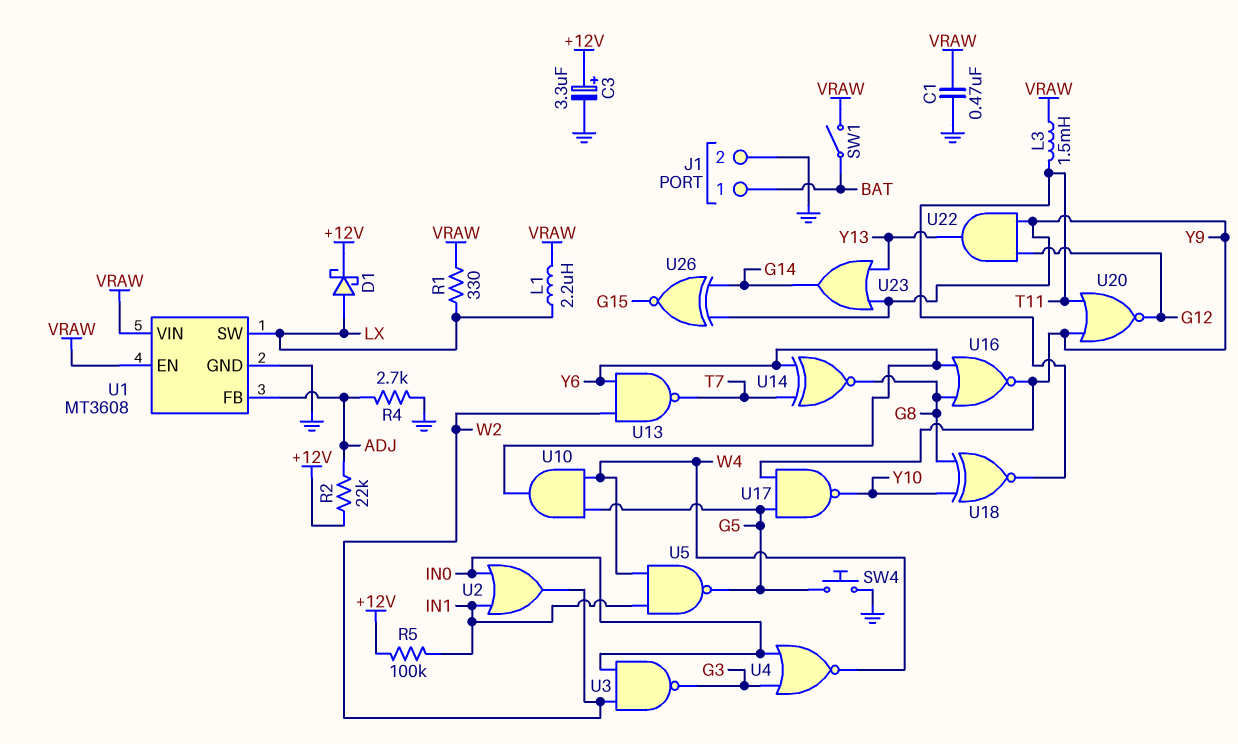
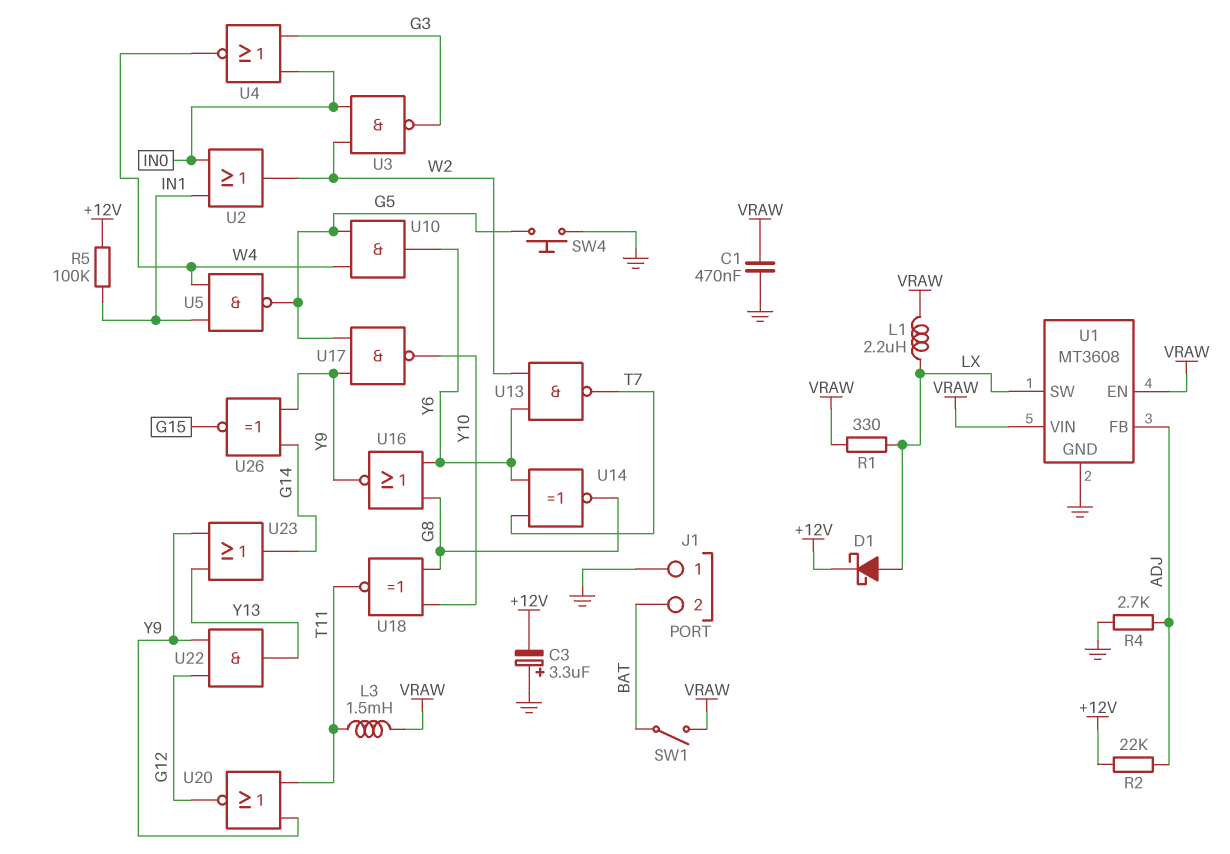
C3: 3.3uF (plus +12V, minus GND) -> 3.3uF (plus GND, minus +12V)
J1 pin 1: BAT -> GND
J1 pin 2: GND -> BAT

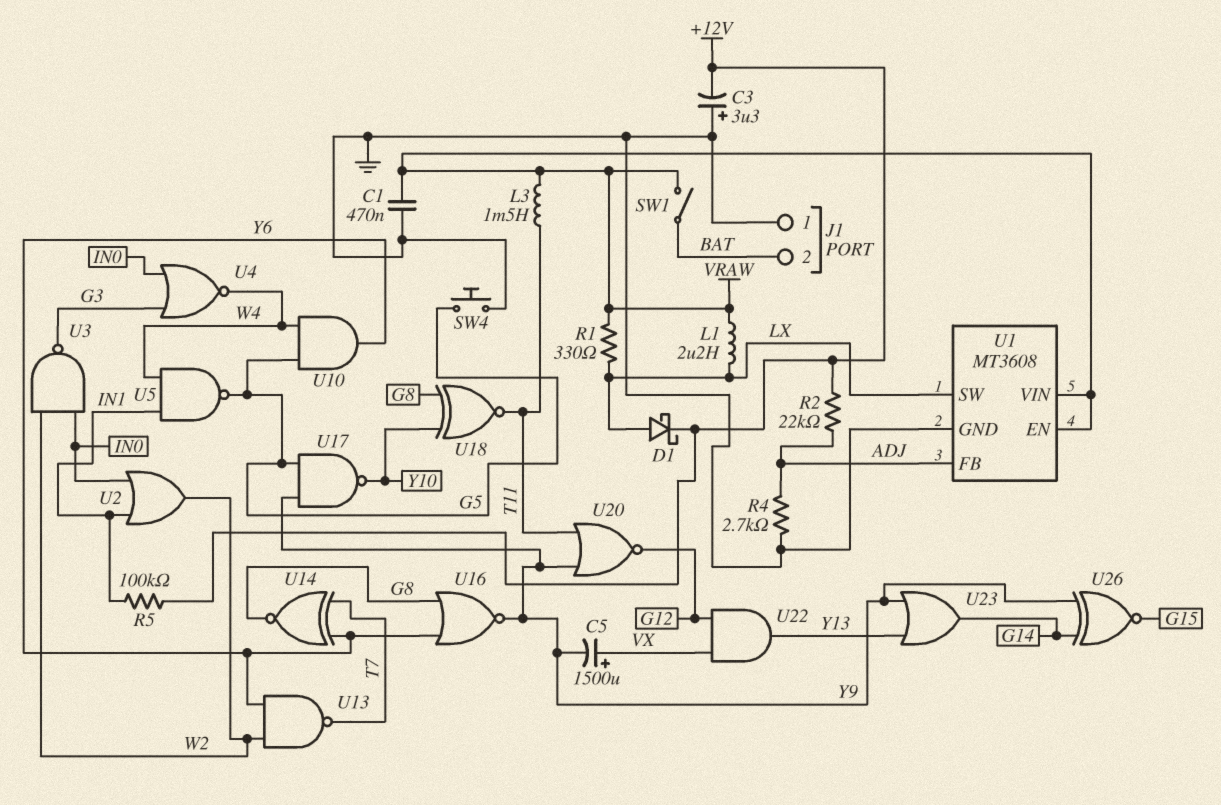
C5: none -> 1500uF (plus VX, minus Y9)
U22: AND (in G12, in Y9, out Y13) -> AND (in G12, in VX, out Y13)

